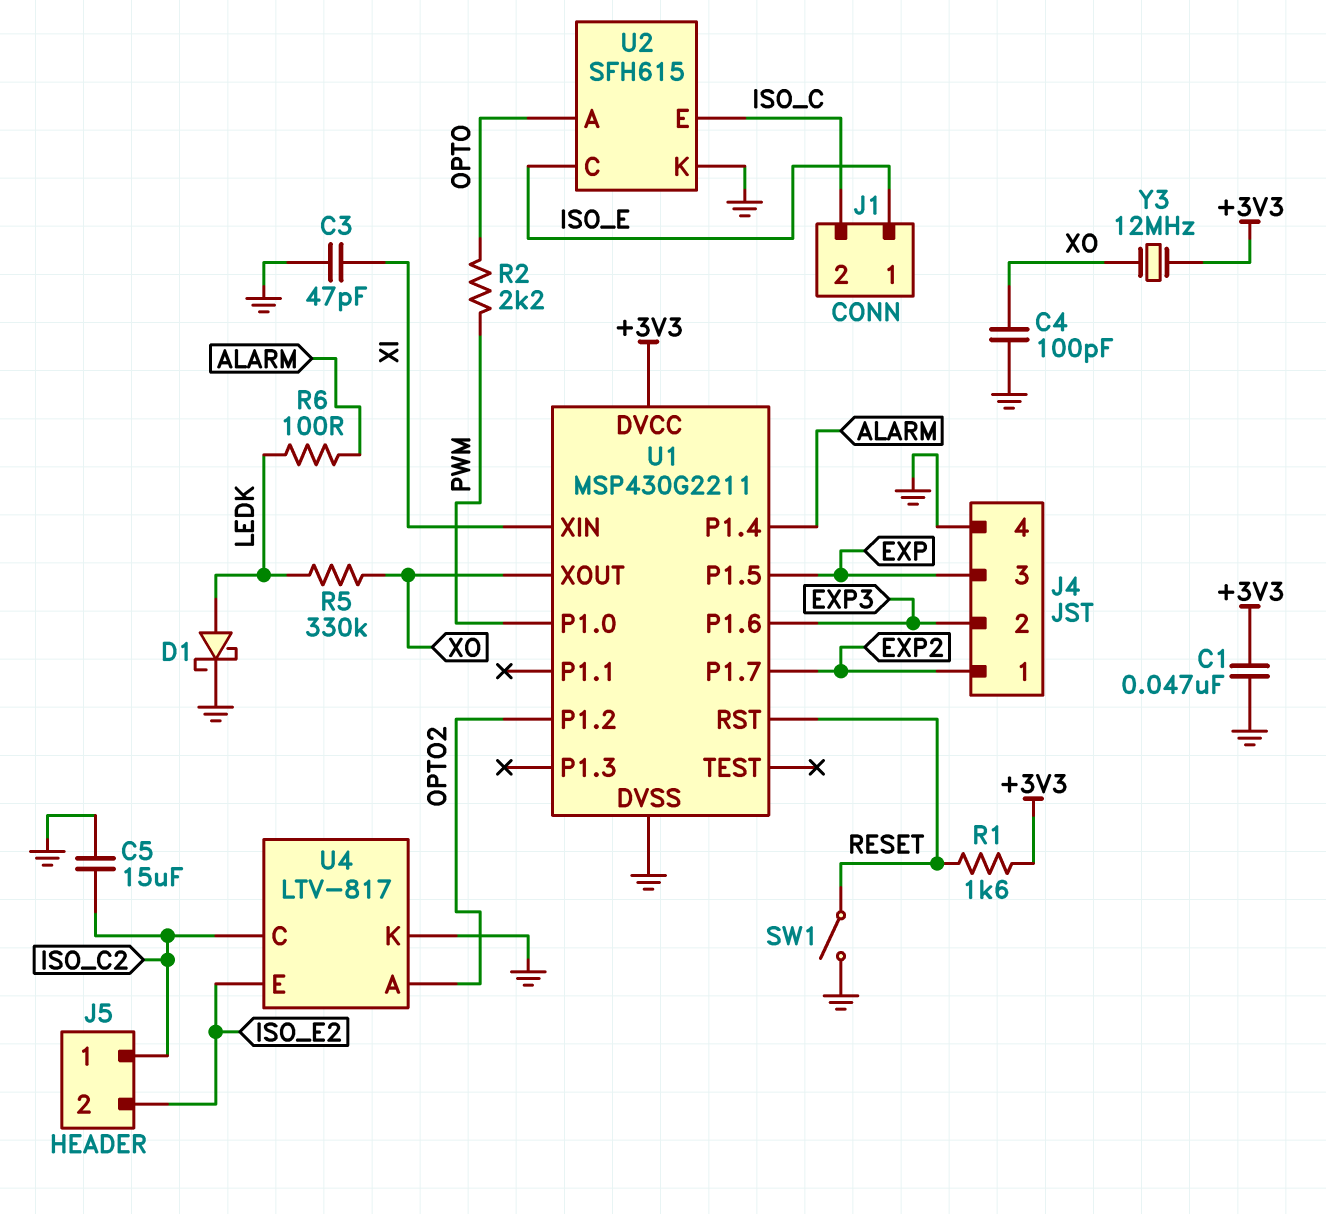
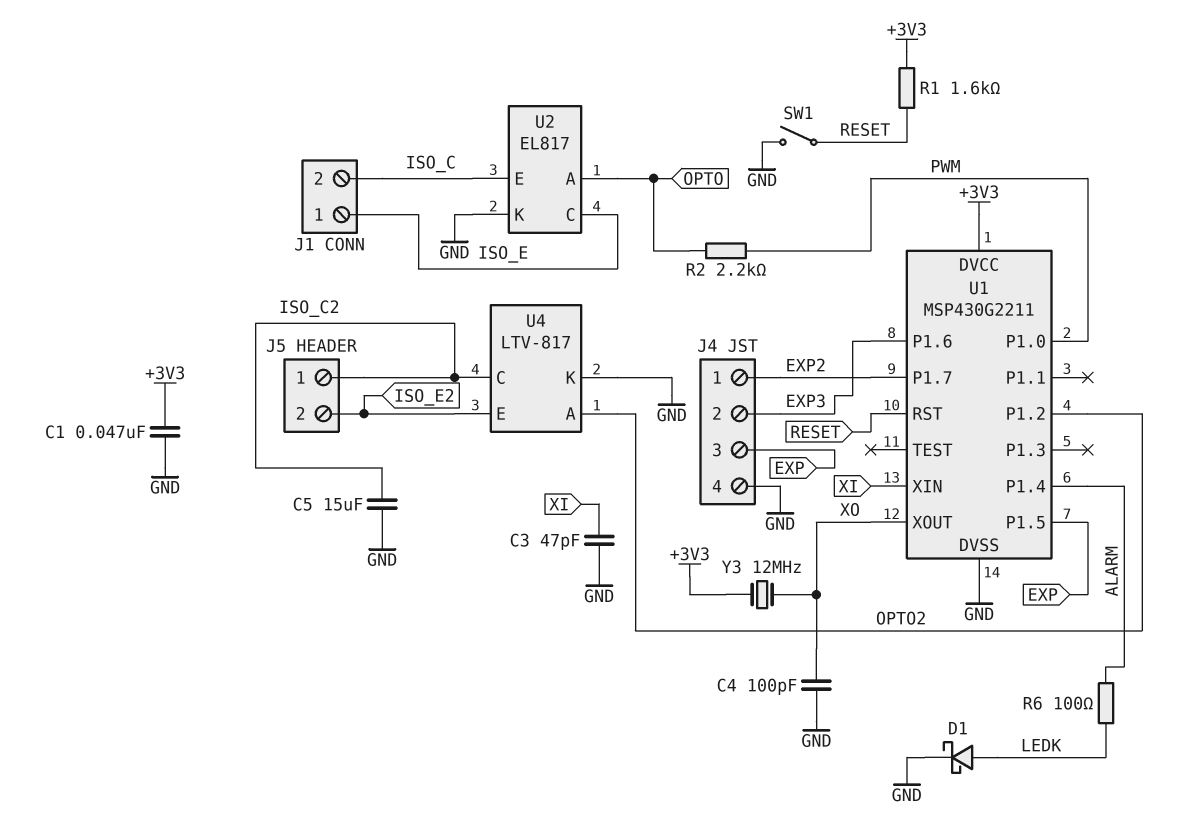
R5: 330k (LEDK, XO) -> none
U2: SFH615 -> EL817

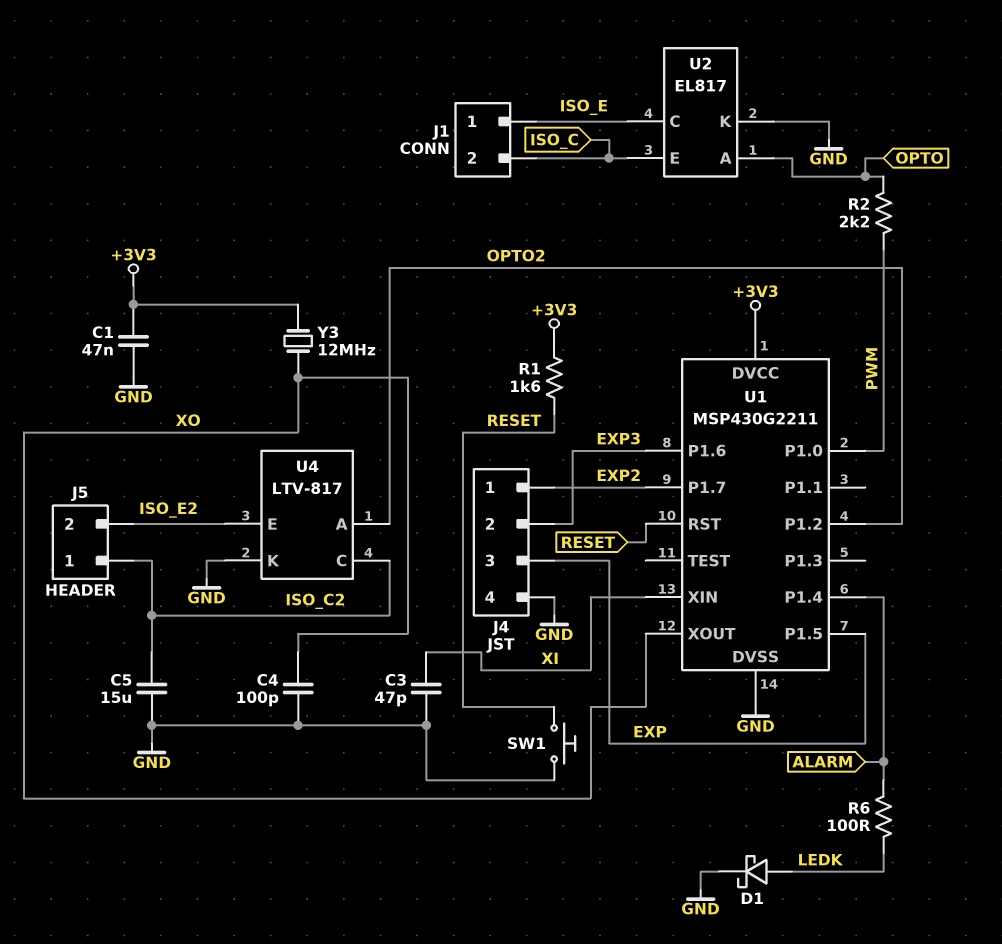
SW1: switch (GND, RESET) -> button (GND, RESET)

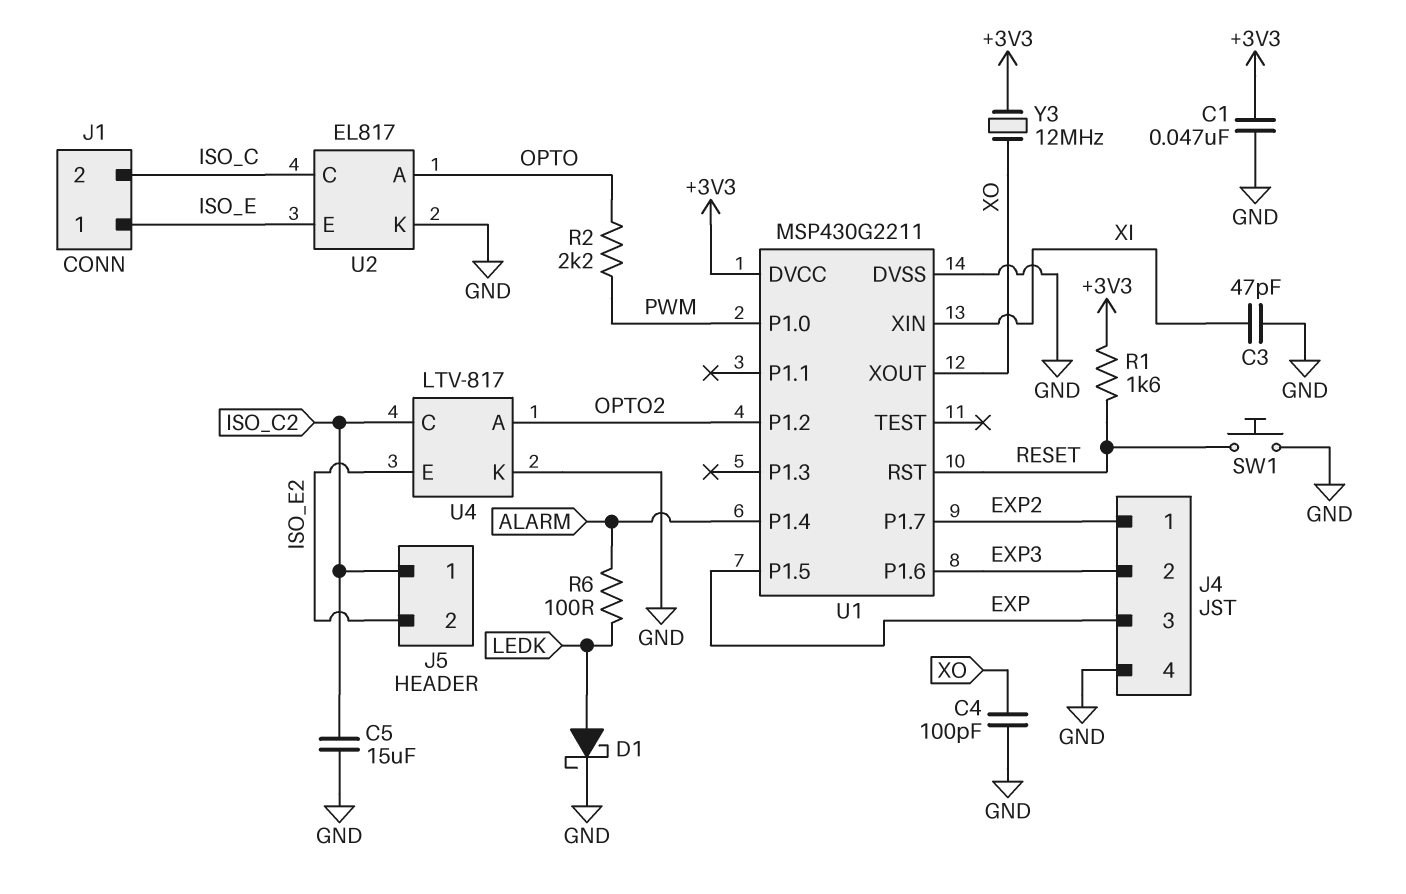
U2 pin C: ISO_E -> ISO_C
U2 pin E: ISO_C -> ISO_E

